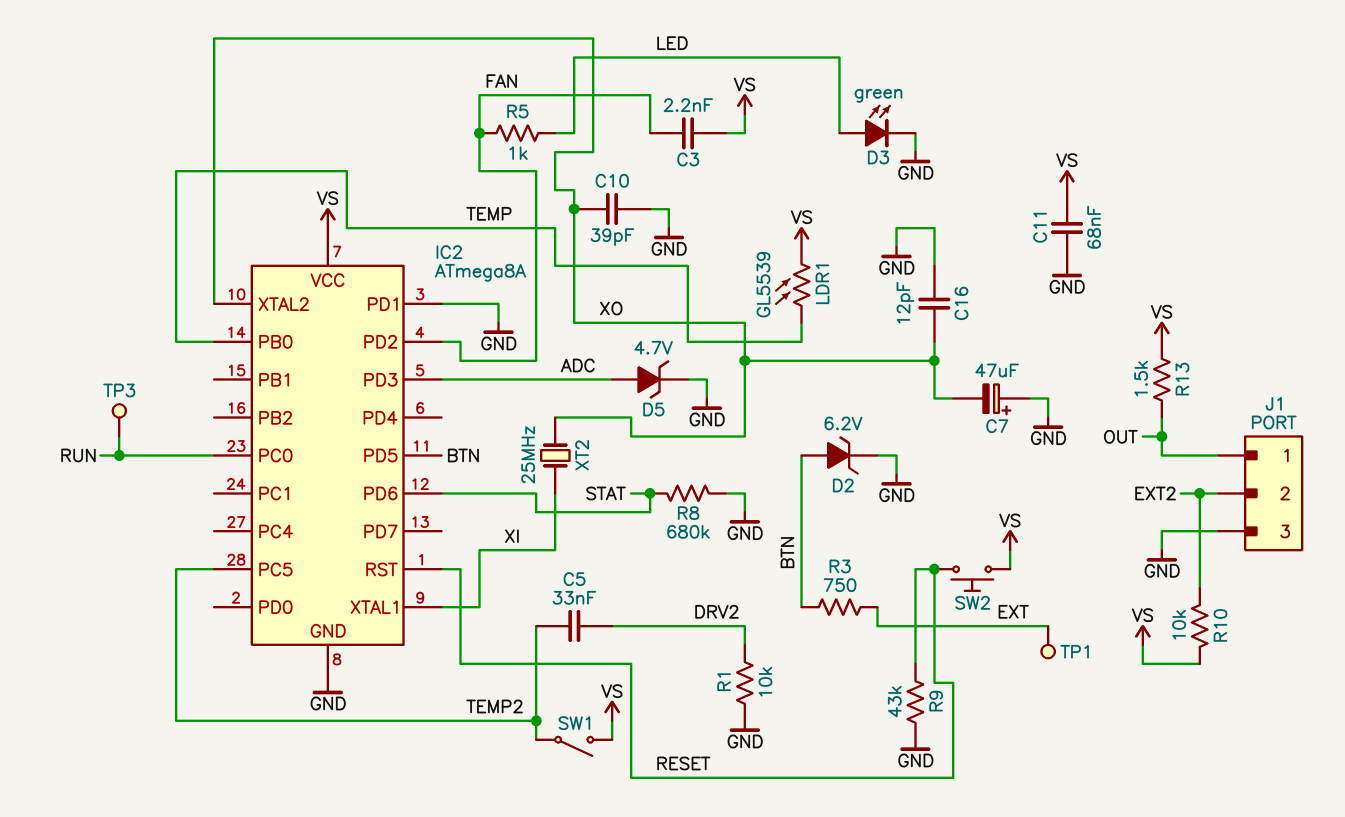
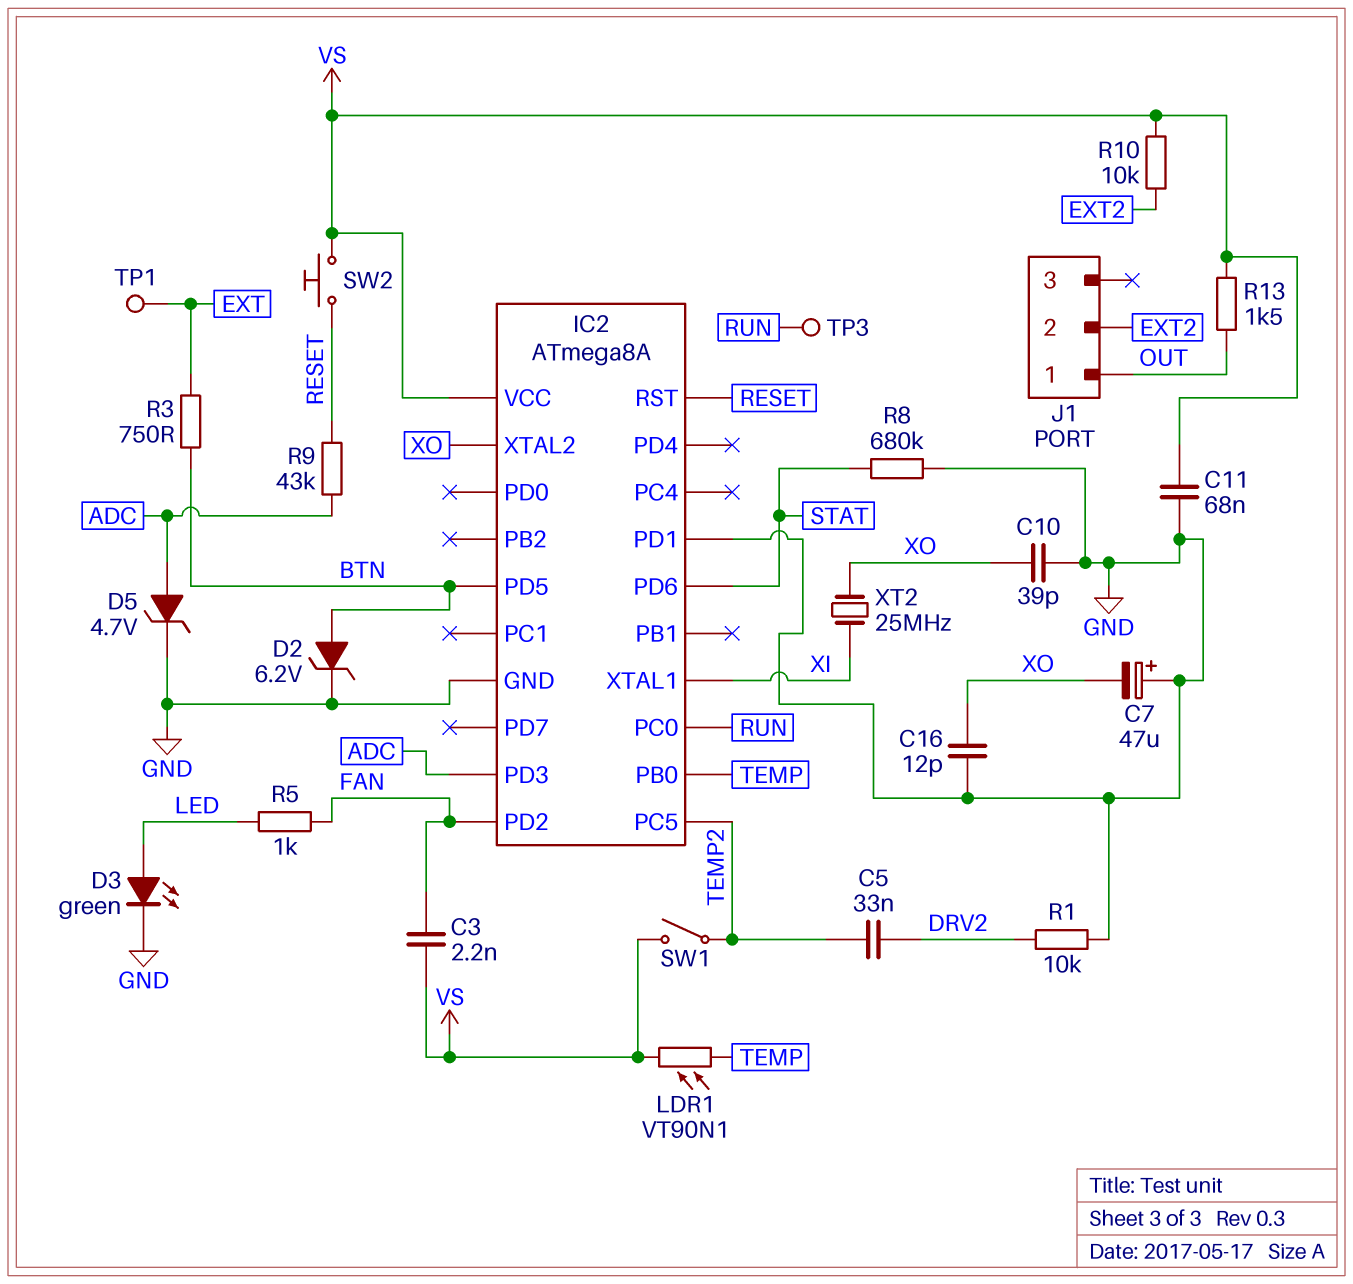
J1 pin 3: GND -> none
LDR1: GL5539 (TEMP, VS) -> VT90N1 (TEMP, VS)
R9: 43k (GND, RESET) -> 43k (ADC, RESET)

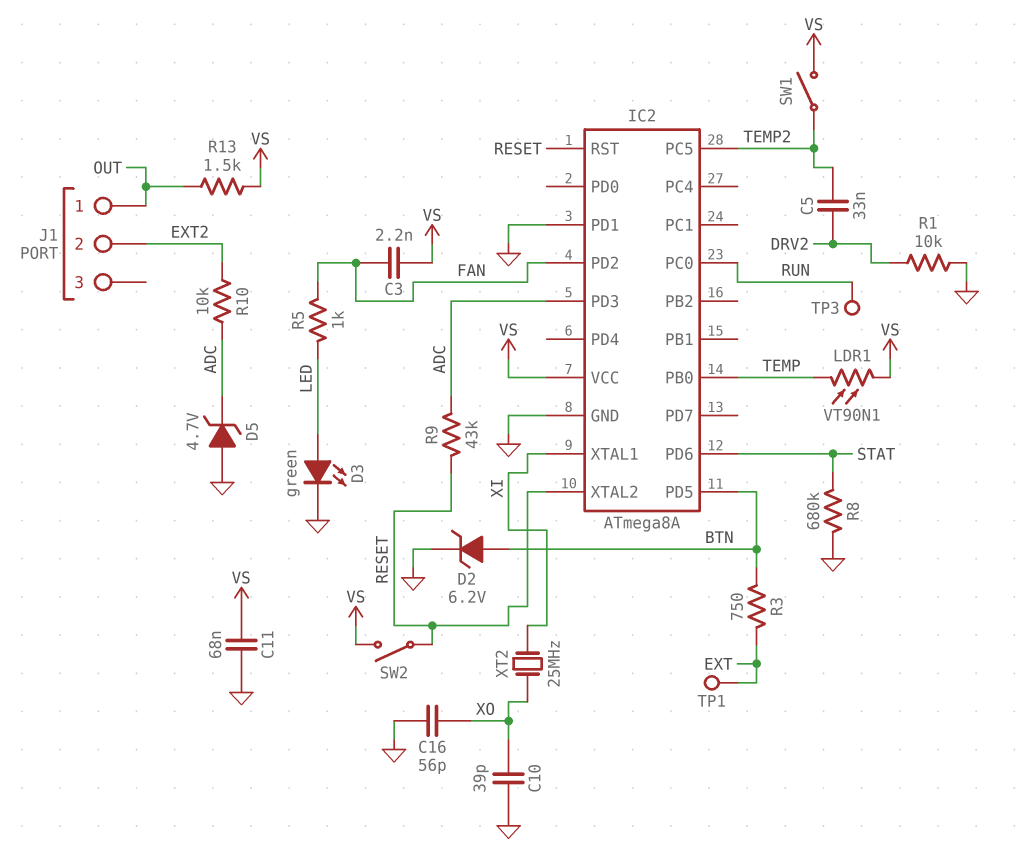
C7: 47uF (plus GND, minus XO) -> none
C16: 12pF (GND, XO) -> 56pF (GND, XO)
D5: zener 4.7V (A ADC, K GND) -> zener 4.7V (A GND, K ADC)
IC2 pin XTAL2: XO -> RESET
R10: 10k (EXT2, VS) -> 10k (ADC, EXT2)
SW2: button (RESET, VS) -> switch (RESET, VS)

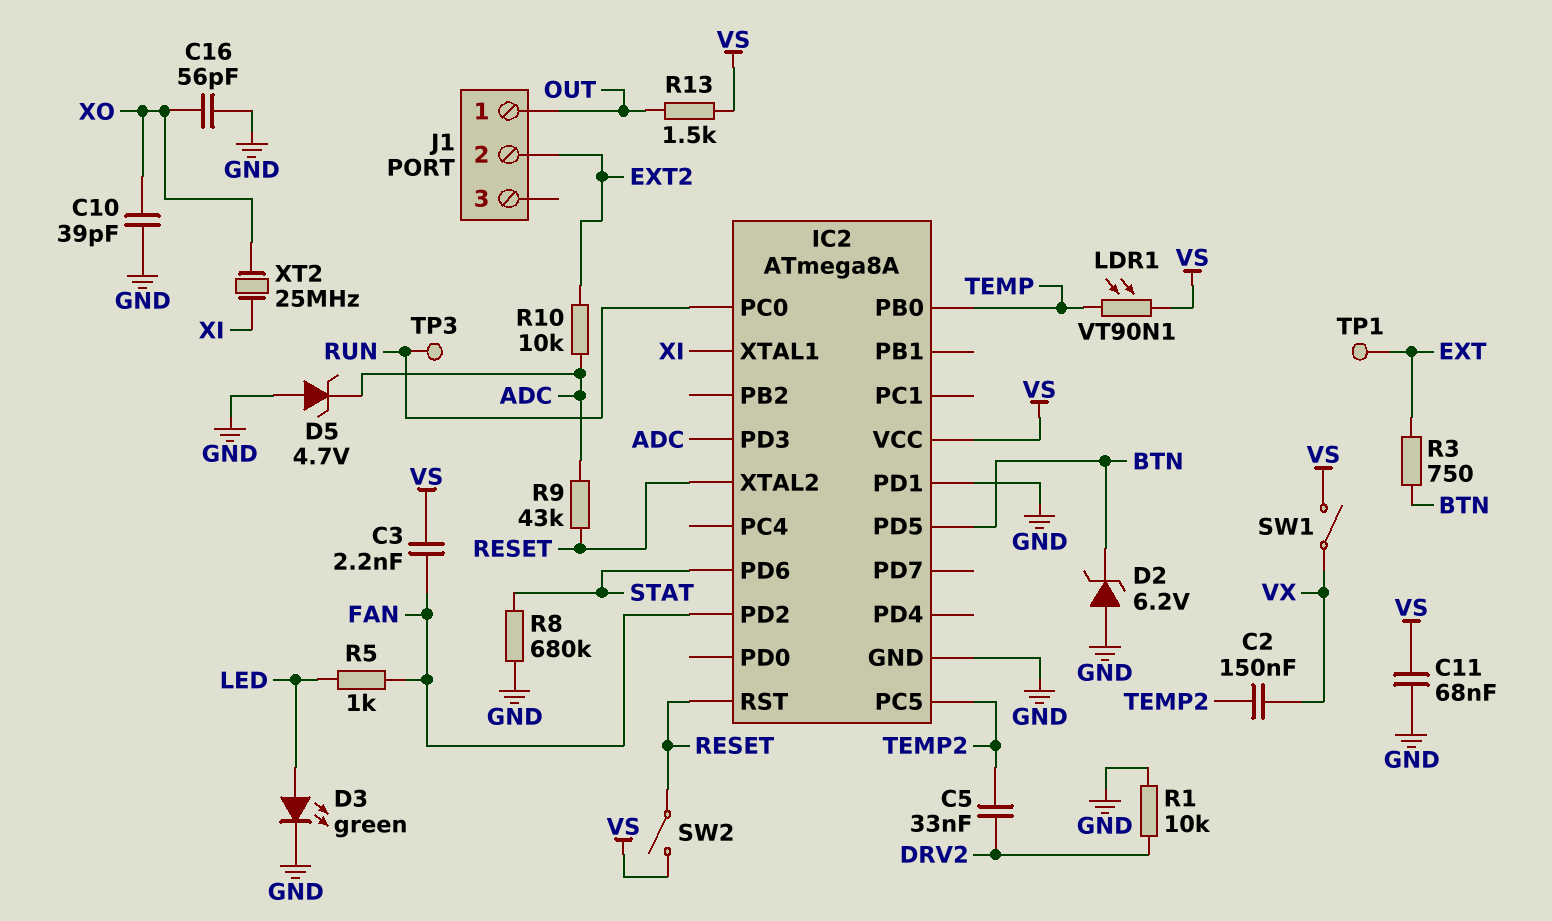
C2: none -> 150nF (TEMP2, VX)
D2: zener 6.2V (A BTN, K GND) -> zener 6.2V (A GND, K BTN)
SW1: switch (TEMP2, VS) -> switch (VS, VX)

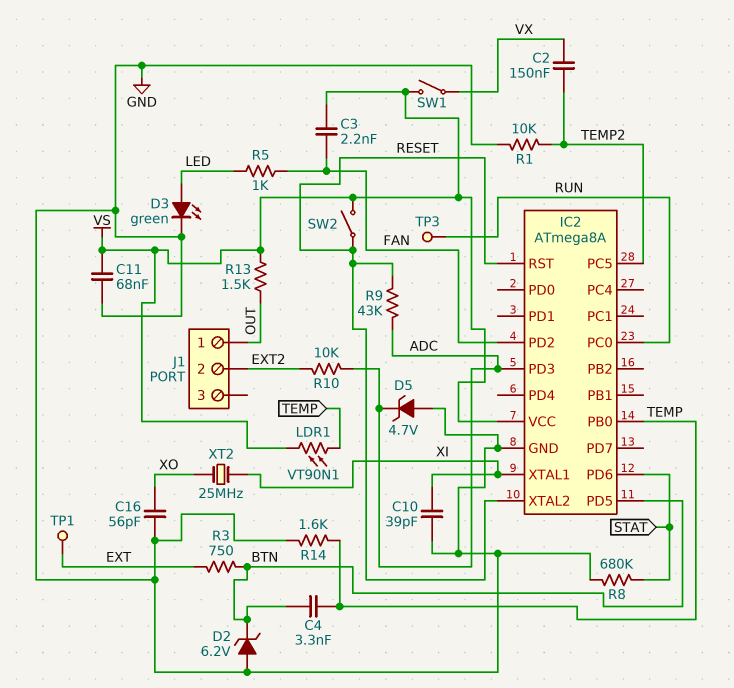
C4: none -> 3.3nF (BTN, TEMP)
C5: 33nF (DRV2, TEMP2) -> none
C10: 39pF (GND, XO) -> 39pF (GND, XI)
IC2 pin PD1: GND -> none
R1: 10k (DRV2, GND) -> 10k (GND, TEMP2)
R14: none -> 1.6k (GND, TEMP)

